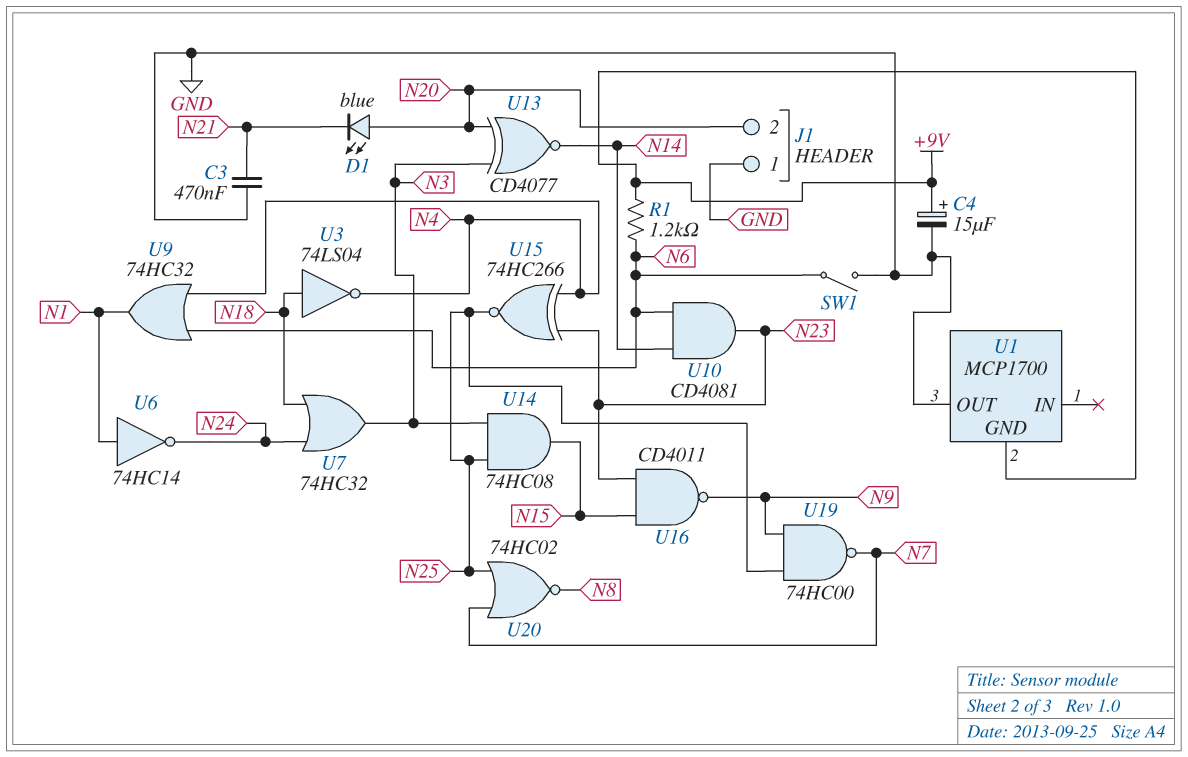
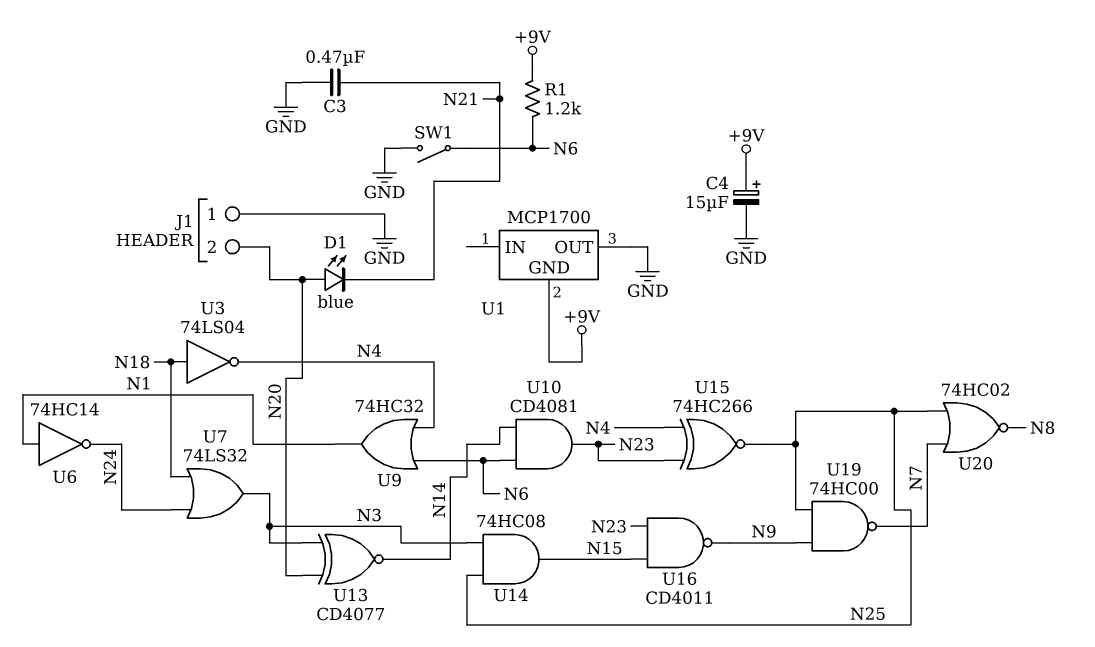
U7: OR 74HC32 (in N18, in N24, out N3) -> OR 74LS32 (in N18, in N24, out N3)

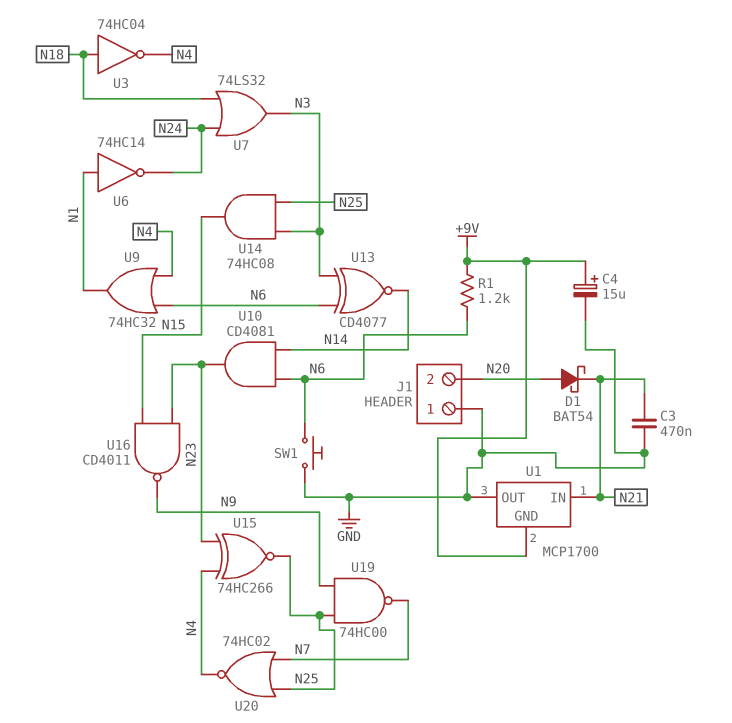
D1: LED blue (A N20, K N21) -> schottky BAT54 (A N20, K N21)
SW1: switch (GND, N6) -> button (GND, N6)
U1 pin IN: none -> N21
U3: NOT 74LS04 (in N18, out N4) -> NOT 74HC04 (in N18, out N4)
U13: XNOR CD4077 (in N3, in N20, out N14) -> XNOR CD4077 (in N3, in N6, out N14)
U20: NOR 74HC02 (in N7, in N25, out N8) -> NOR 74HC02 (in N7, in N25, out N4)

